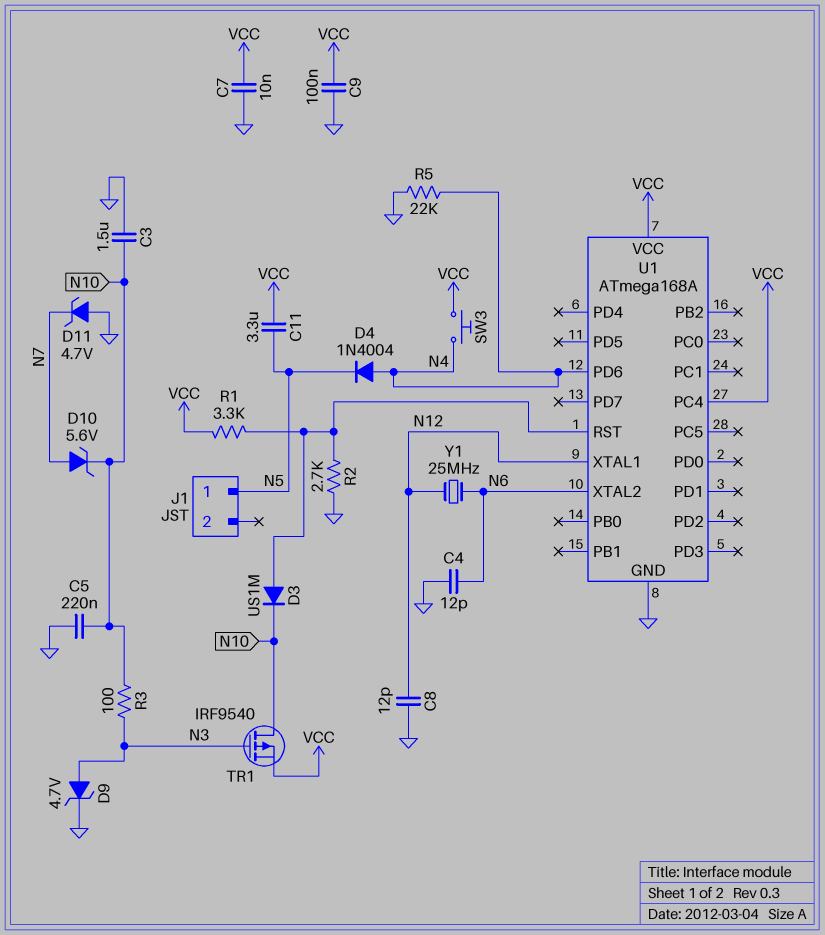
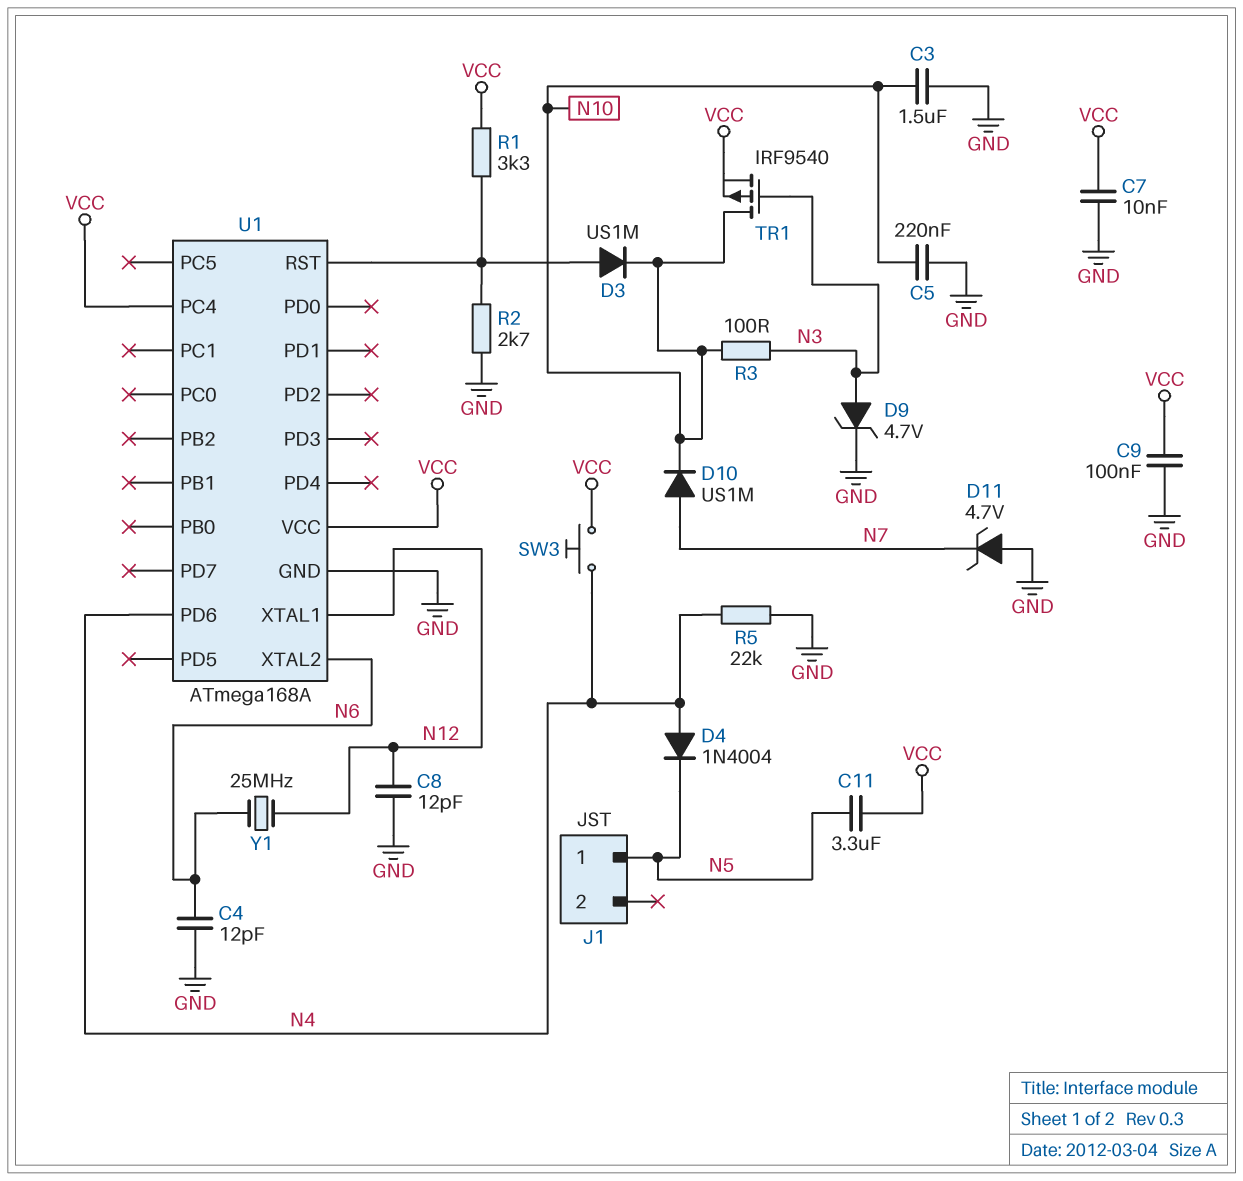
D10: zener 5.6V (A N7, K N10) -> diode US1M (A N7, K N10)

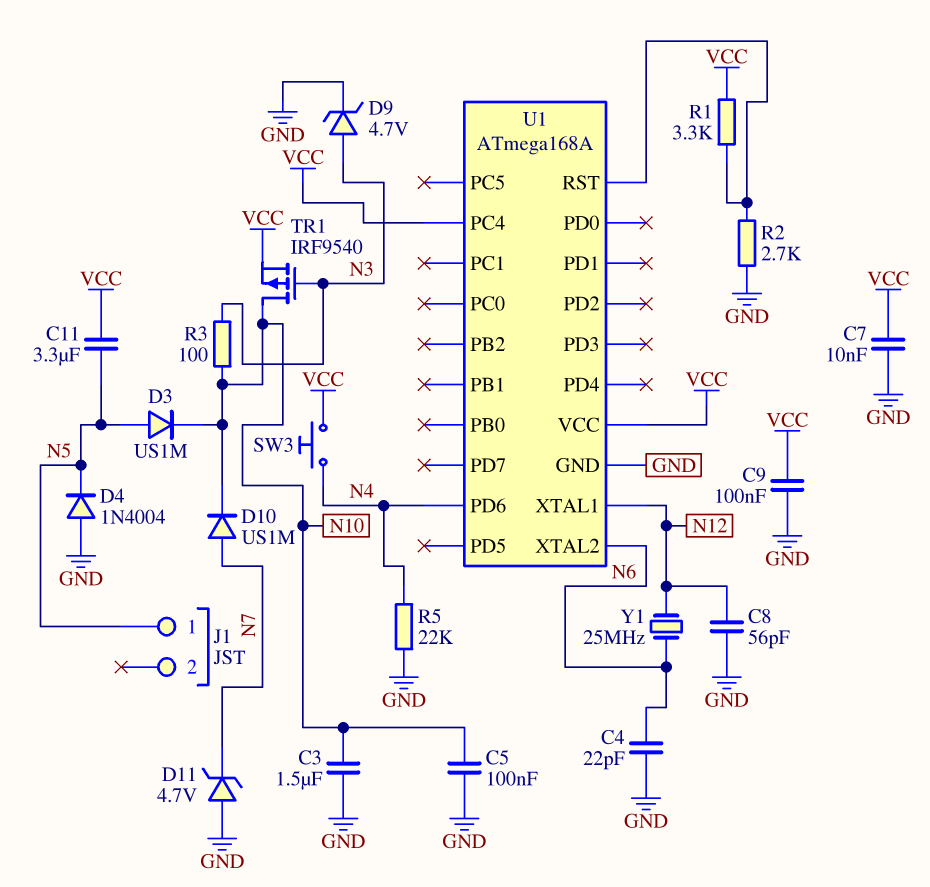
C4: 12pF (GND, N6) -> 22pF (GND, N6)
C5: 220nF (GND, N10) -> 100nF (GND, N10)
C8: 12pF (GND, N12) -> 56pF (GND, N12)
D3: diode US1M (A U1/RST, K N10) -> diode US1M (A N5, K N10)
D4: diode 1N4004 (A N4, K N5) -> diode 1N4004 (A GND, K N5)

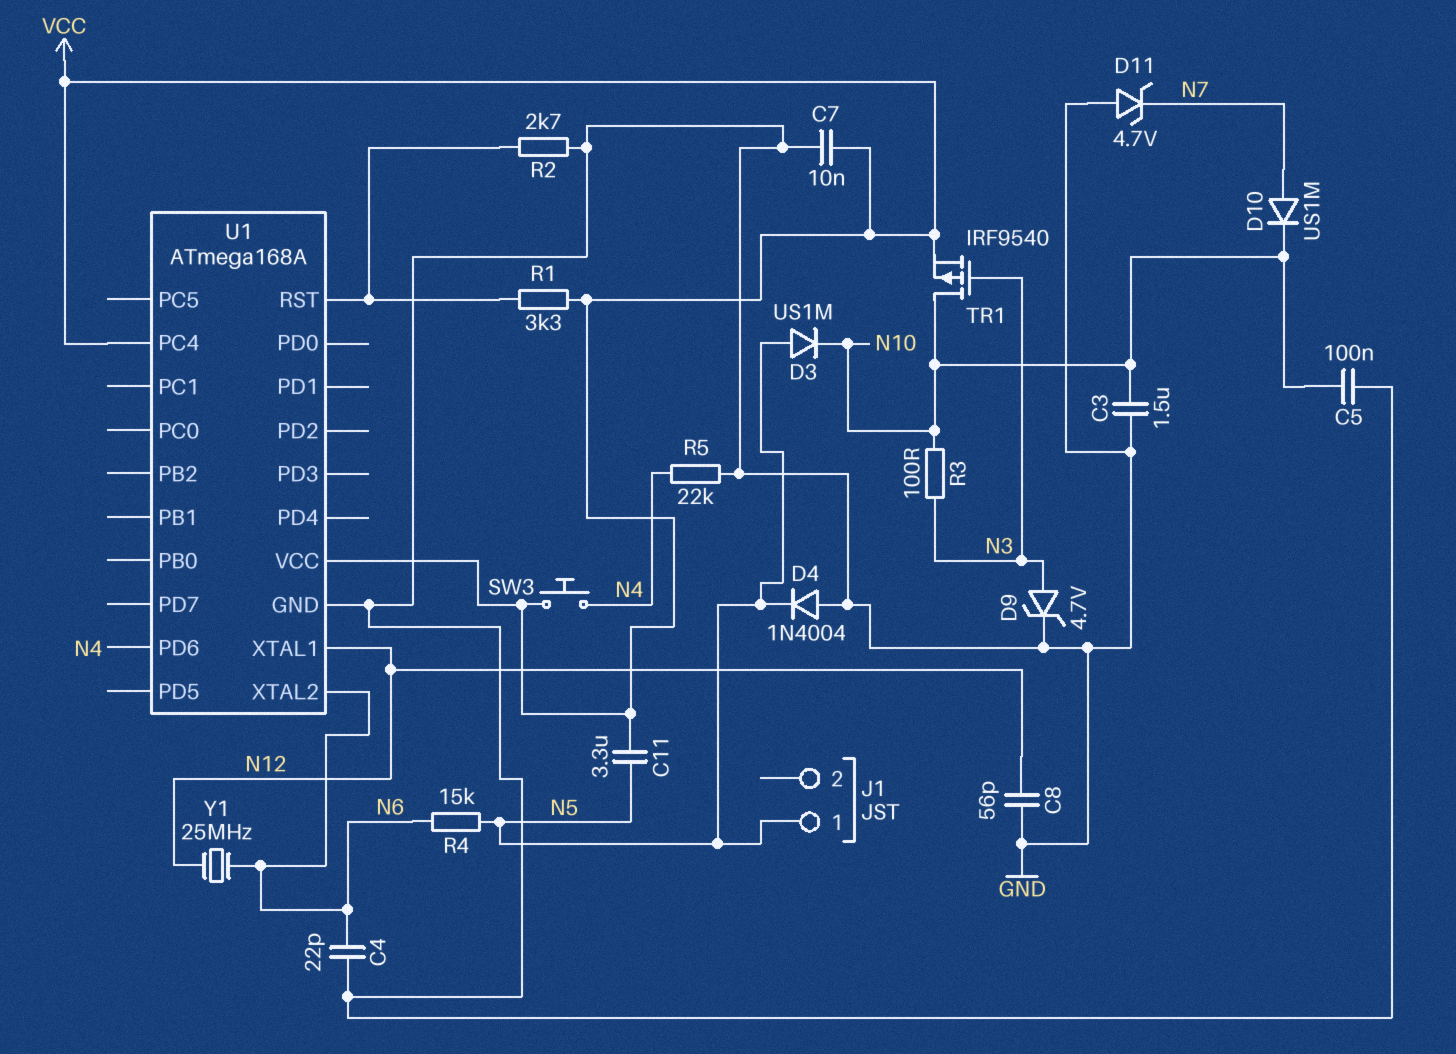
C9: 100nF (GND, VCC) -> none
R4: none -> 15k (N5, N6)

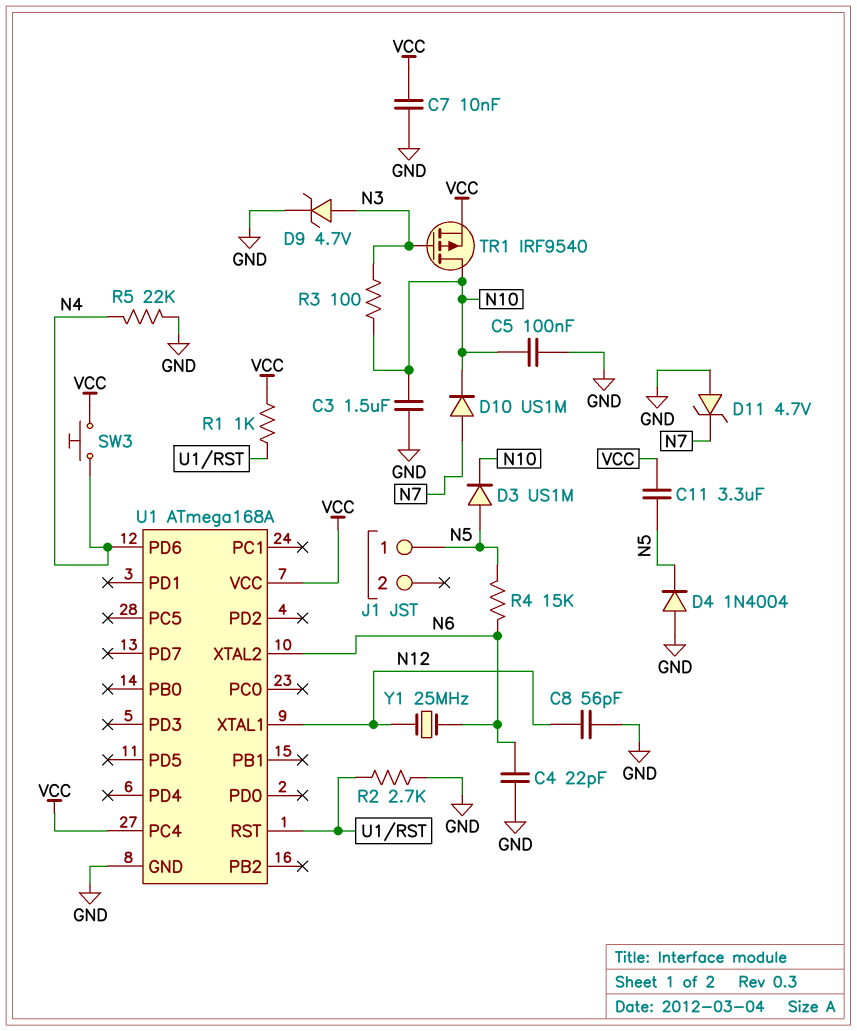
R1: 3.3k (U1/RST, VCC) -> 1k (U1/RST, VCC)

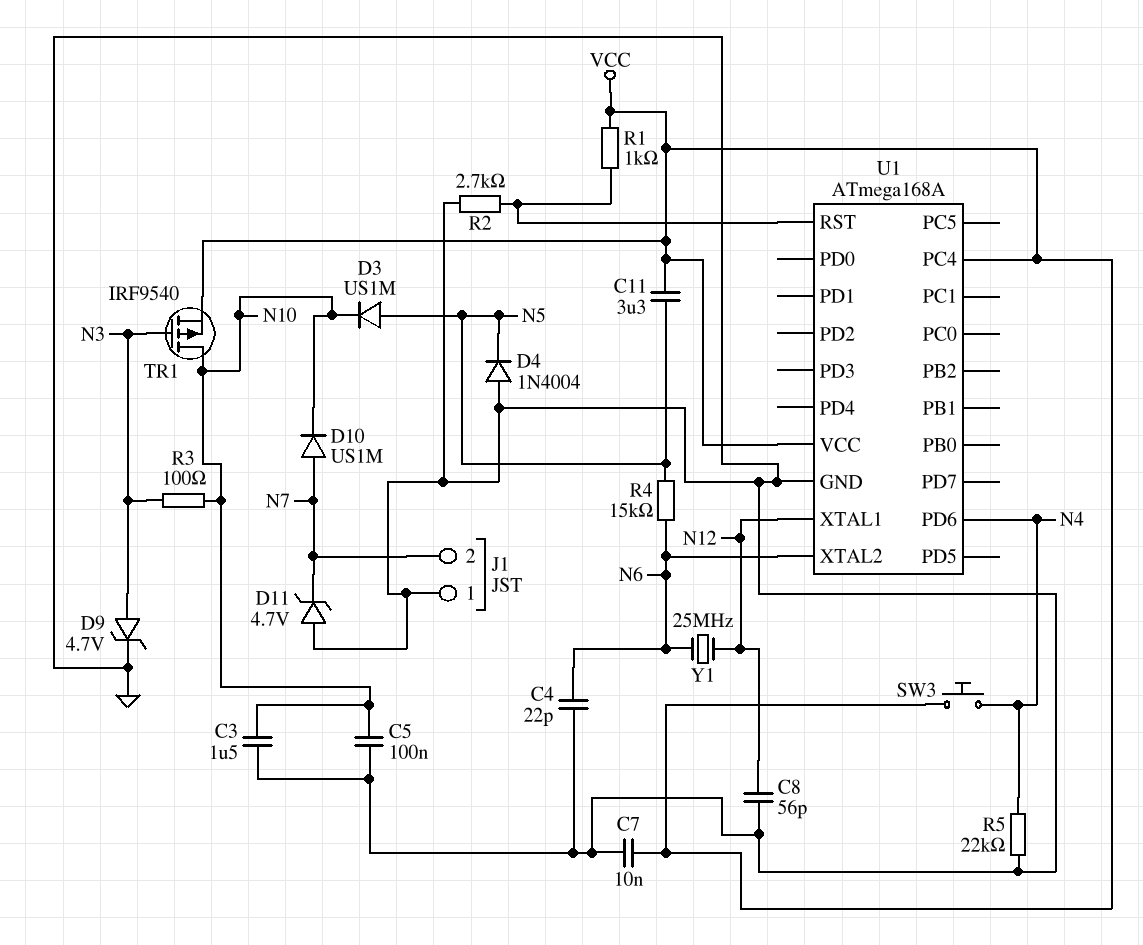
J1 pin 1: N5 -> GND
J1 pin 2: none -> N7

